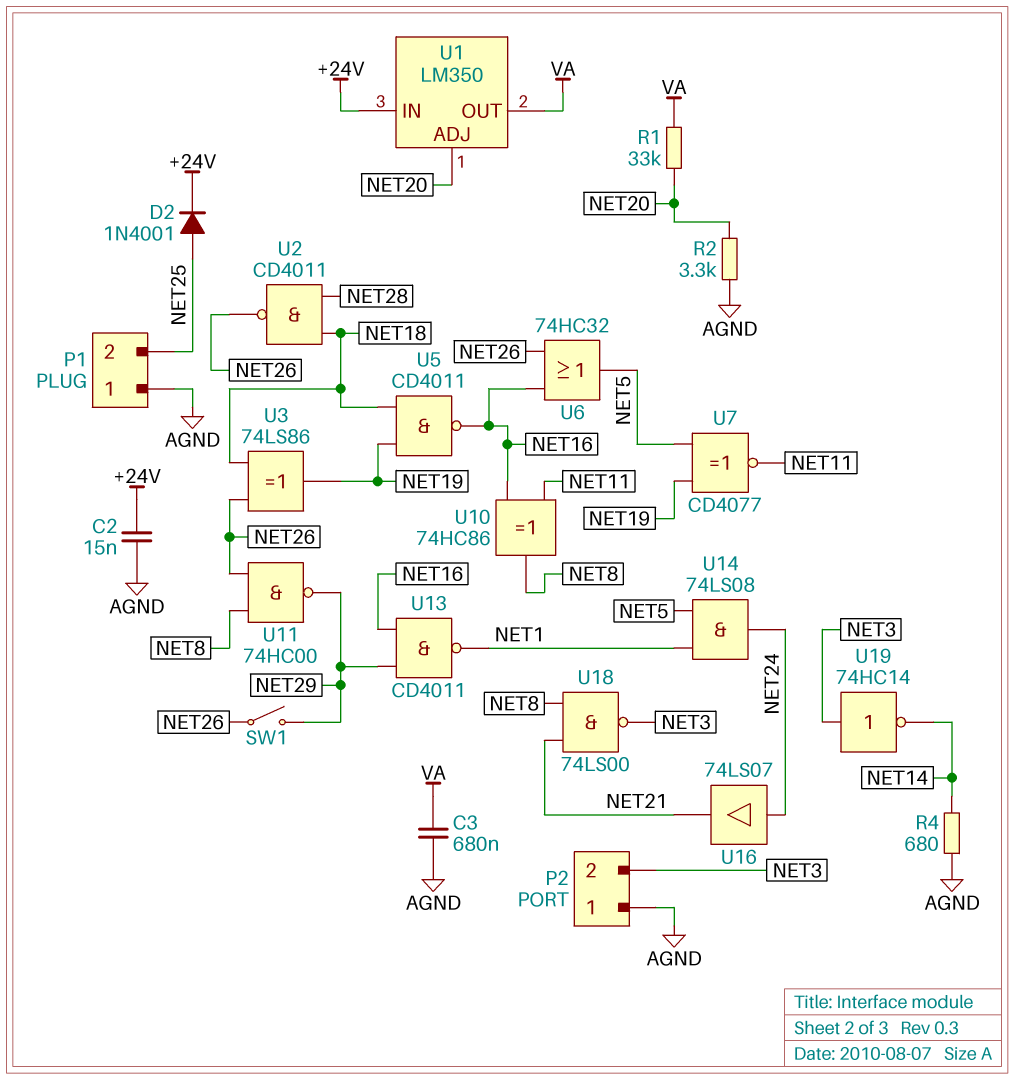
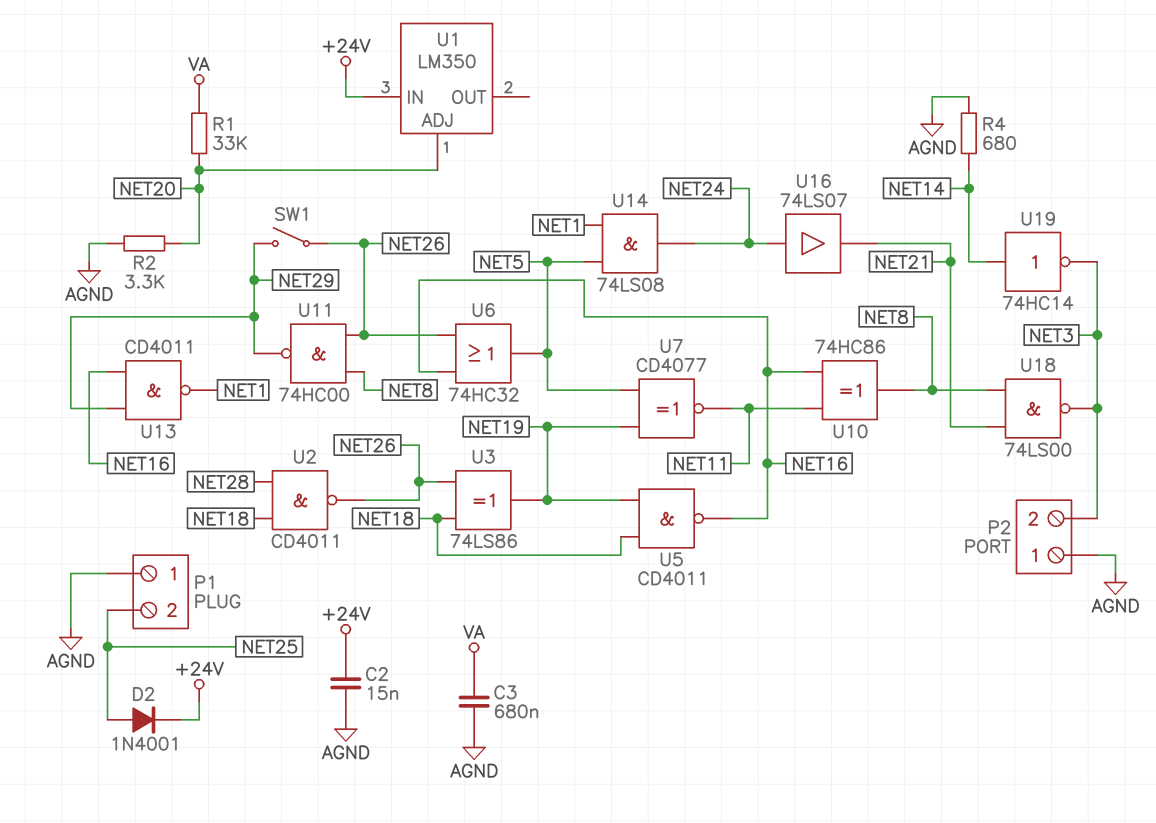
U1 pin OUT: VA -> none
U19: NOT 74HC14 (in NET3, out NET14) -> NOT 74HC14 (in NET14, out NET3)

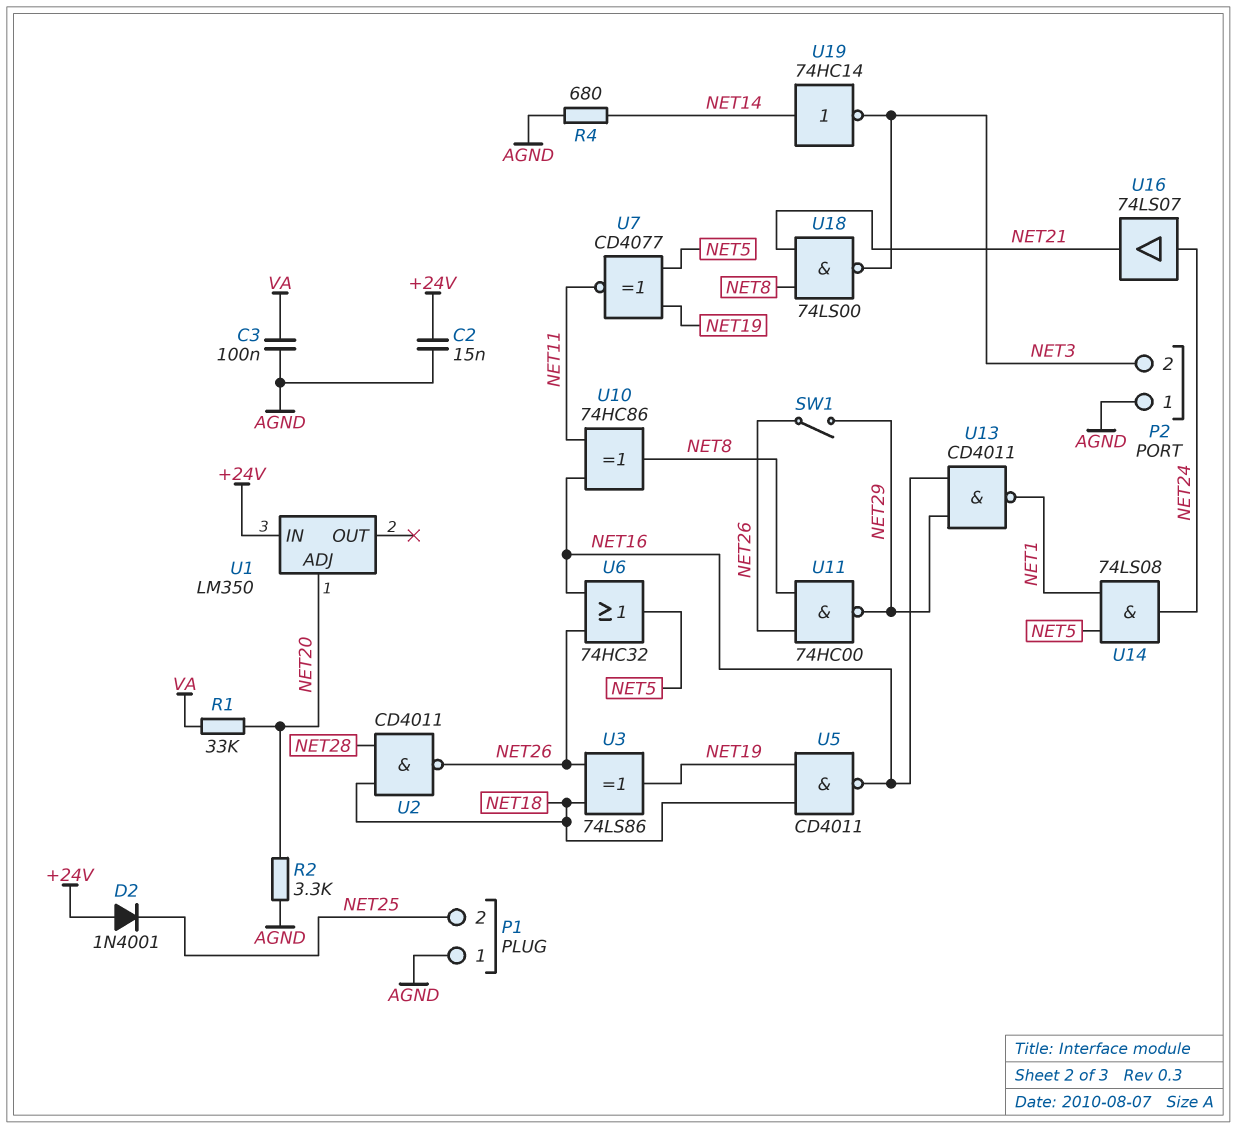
C3: 680nF (AGND, VA) -> 100nF (AGND, VA)
D2: diode 1N4001 (A NET25, K +24V) -> diode 1N4001 (A +24V, K NET25)

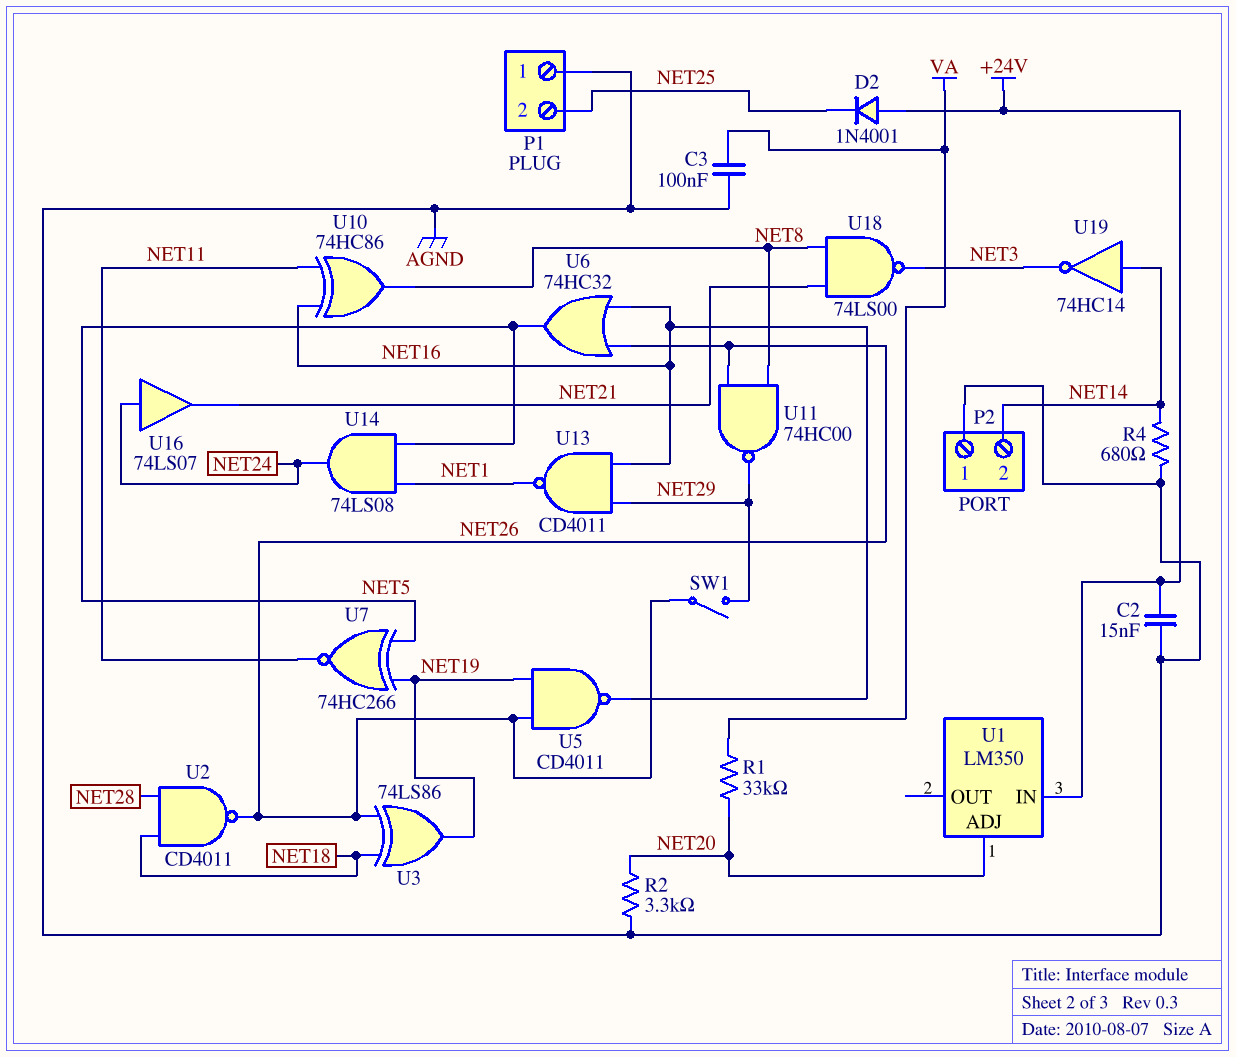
P2 pin 2: NET3 -> NET14
U5: NAND CD4011 (in NET18, in NET19, out NET16) -> NAND CD4011 (in NET19, in NET26, out NET16)
U7: XNOR CD4077 (in NET5, in NET19, out NET11) -> XNOR 74HC266 (in NET5, in NET19, out NET11)

